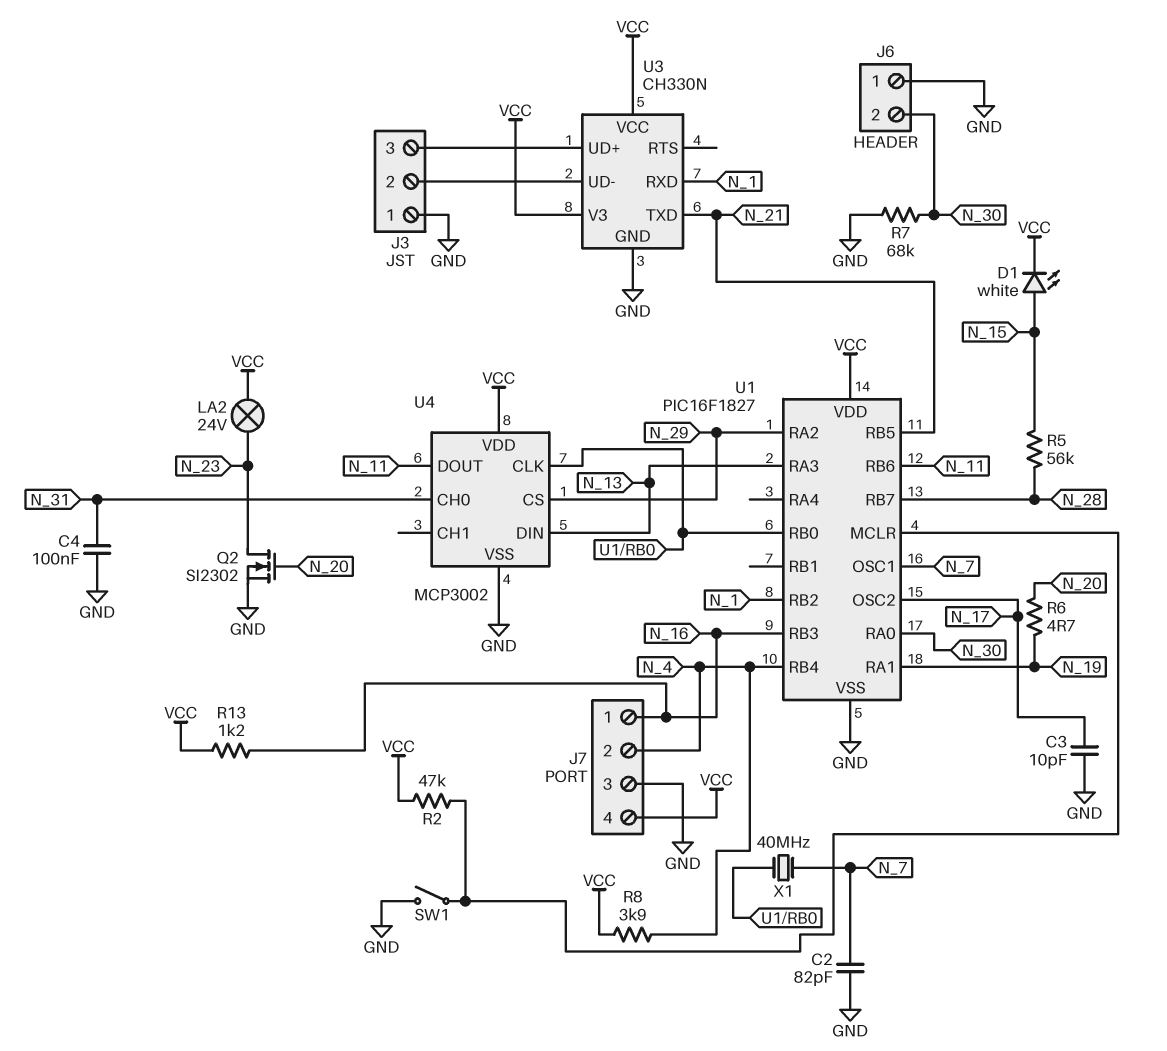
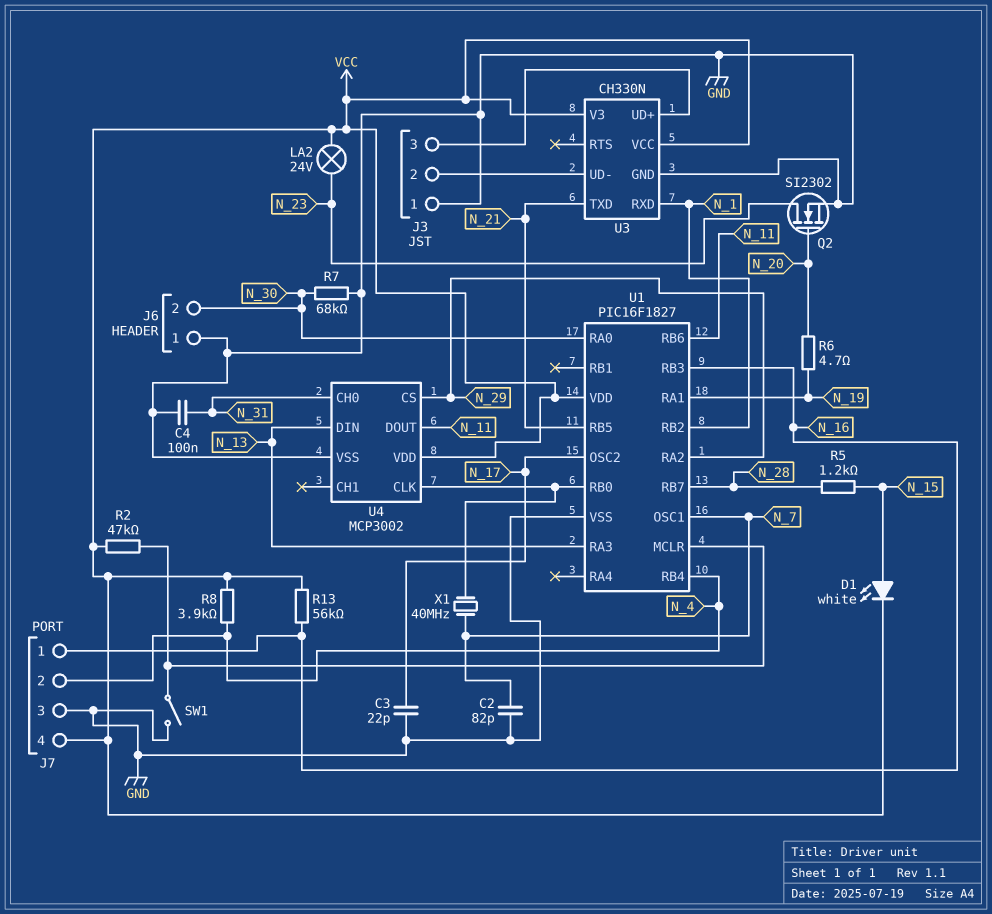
C3: 10pF (GND, N_17) -> 22pF (GND, N_17)
R5: 56k (N_15, N_28) -> 1.2k (N_15, N_28)
R13: 1.2k (N_16, VCC) -> 56k (N_16, VCC)

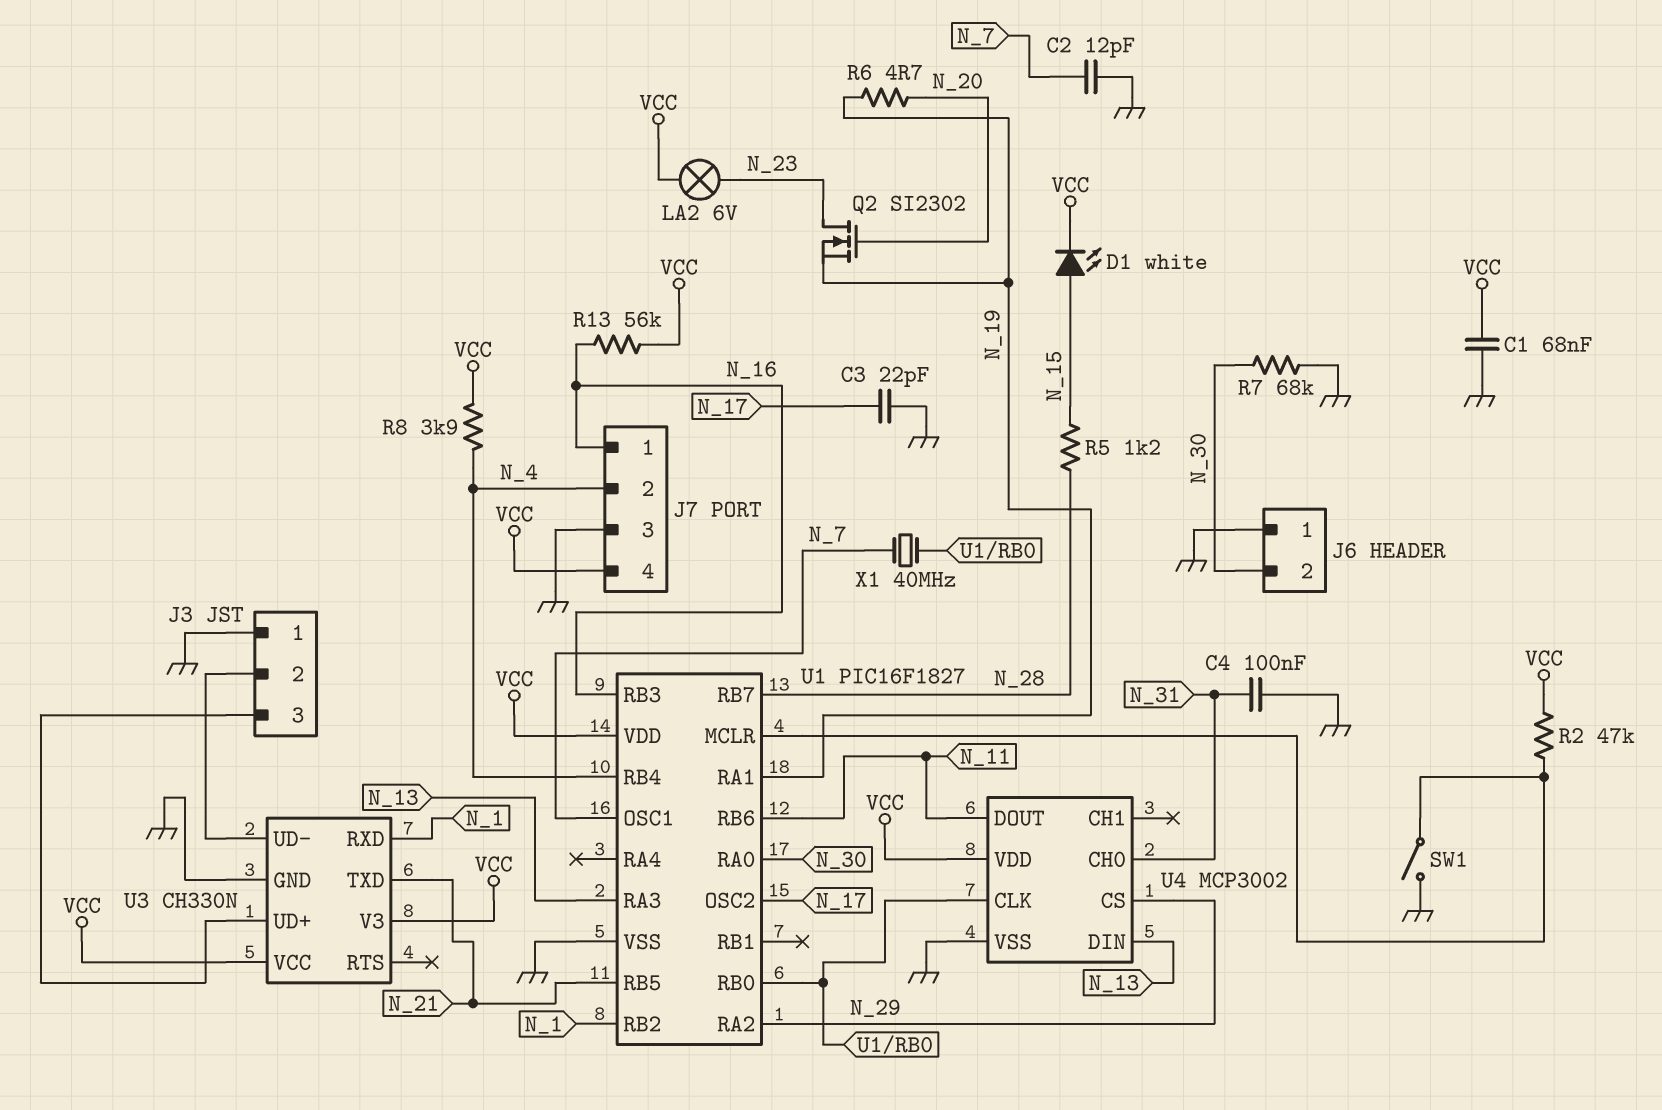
C1: none -> 68nF (GND, VCC)
C2: 82pF (GND, N_7) -> 12pF (GND, N_7)
LA2: lamp 24V (N_23, VCC) -> lamp 6V (N_23, VCC)
Q2: NMOS SI2302 (G N_20, D N_23, S GND) -> NMOS SI2302 (G N_20, D N_23, S N_19)

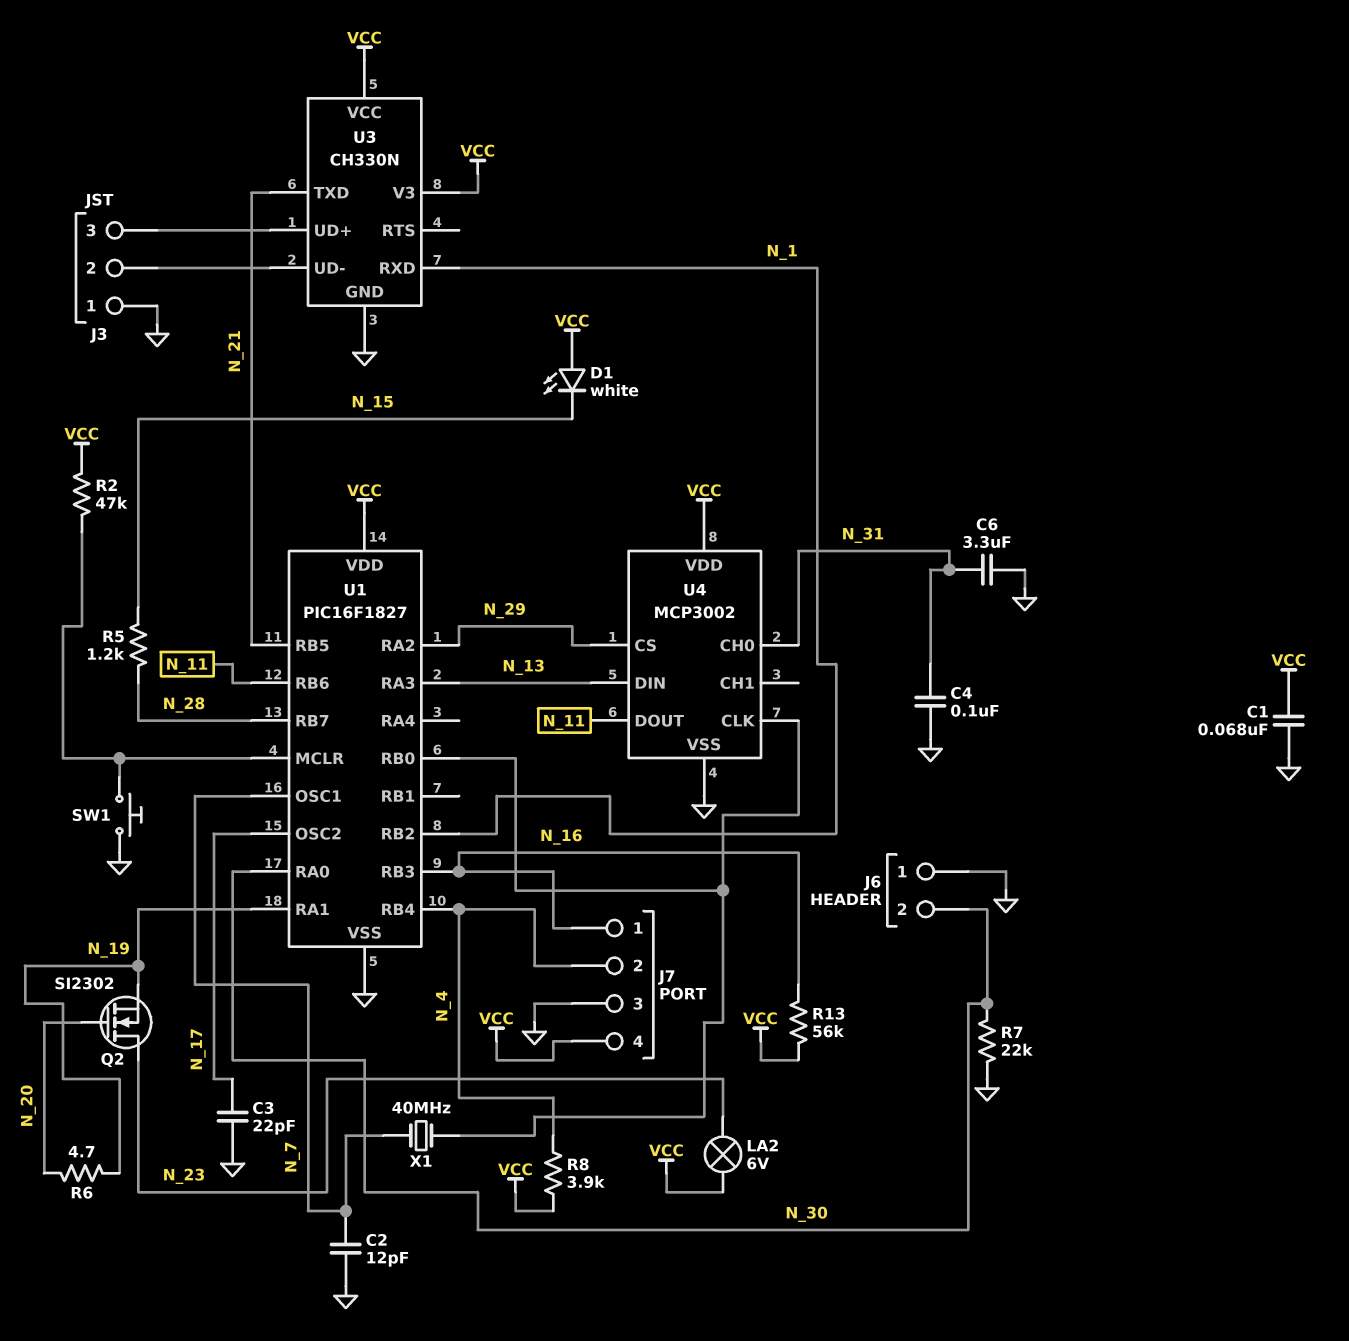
C6: none -> 3.3uF (GND, N_31)
D1: LED white (A N_15, K VCC) -> LED white (A VCC, K N_15)
R7: 68k (GND, N_30) -> 22k (GND, N_30)
SW1: switch (GND, U1/MCLR) -> button (GND, U1/MCLR)

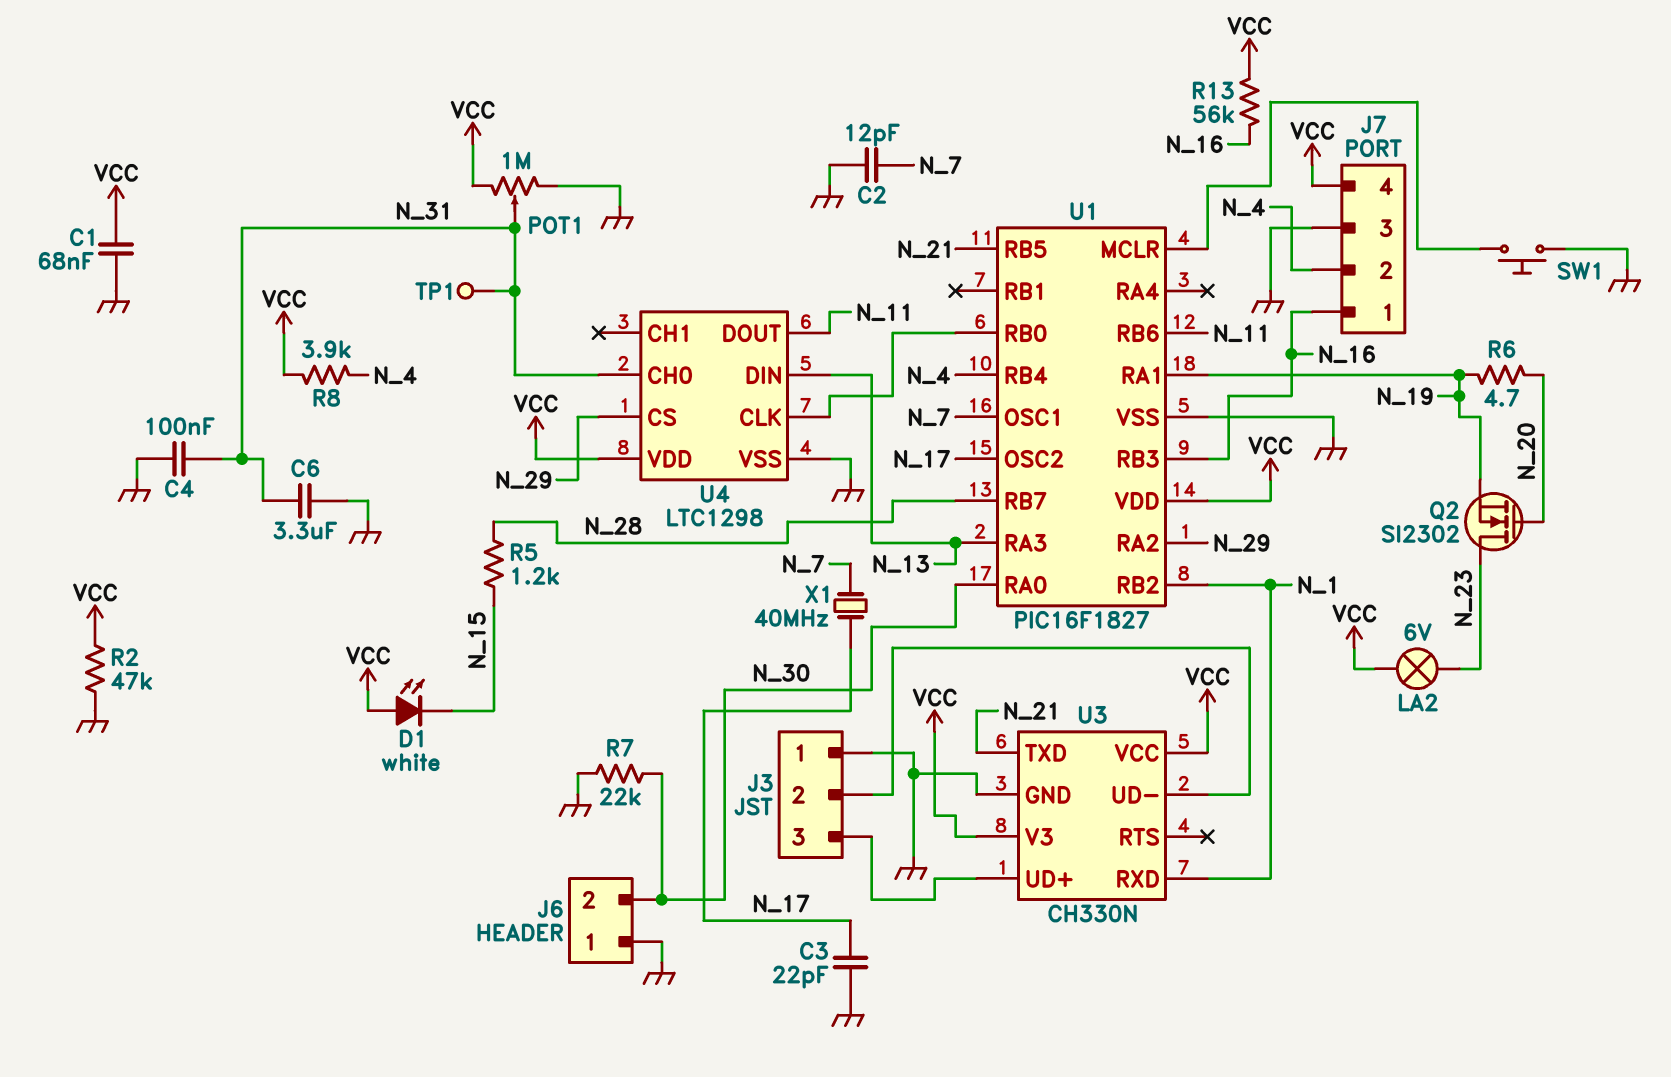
POT1: none -> 1M (GND, VCC, wiper N_31)
R2: 47k (U1/MCLR, VCC) -> 47k (GND, VCC)
TP1: none -> test point (N_31)
U4: MCP3002 -> LTC1298
X1: 40MHz (N_7, U1/RB0) -> 40MHz (N_7, N_17)

